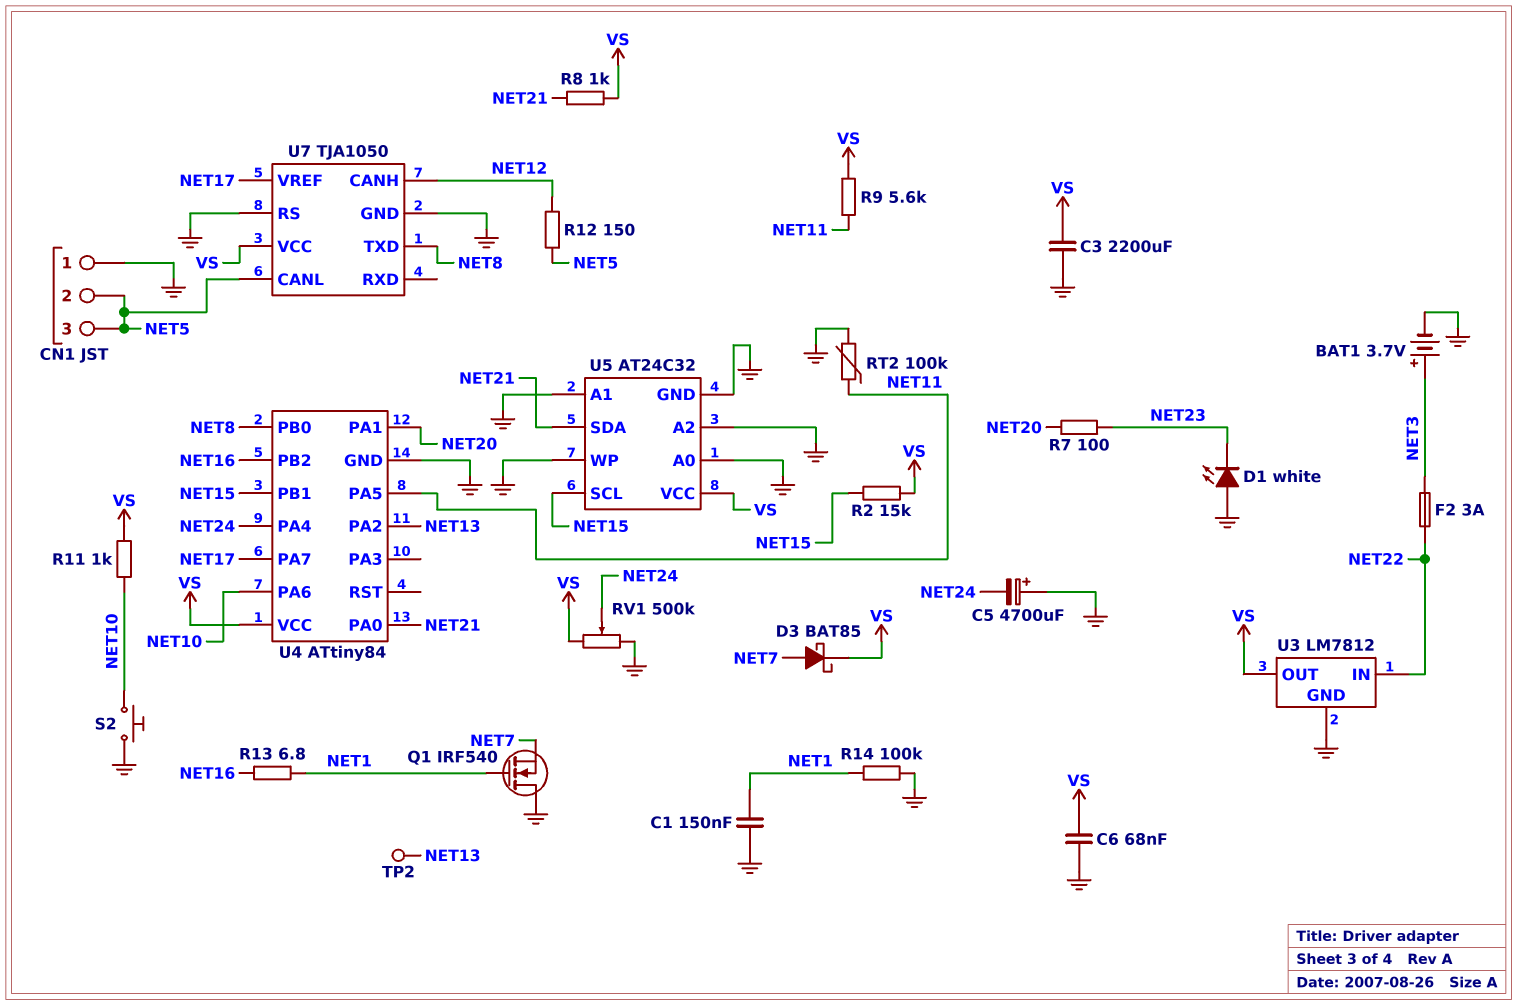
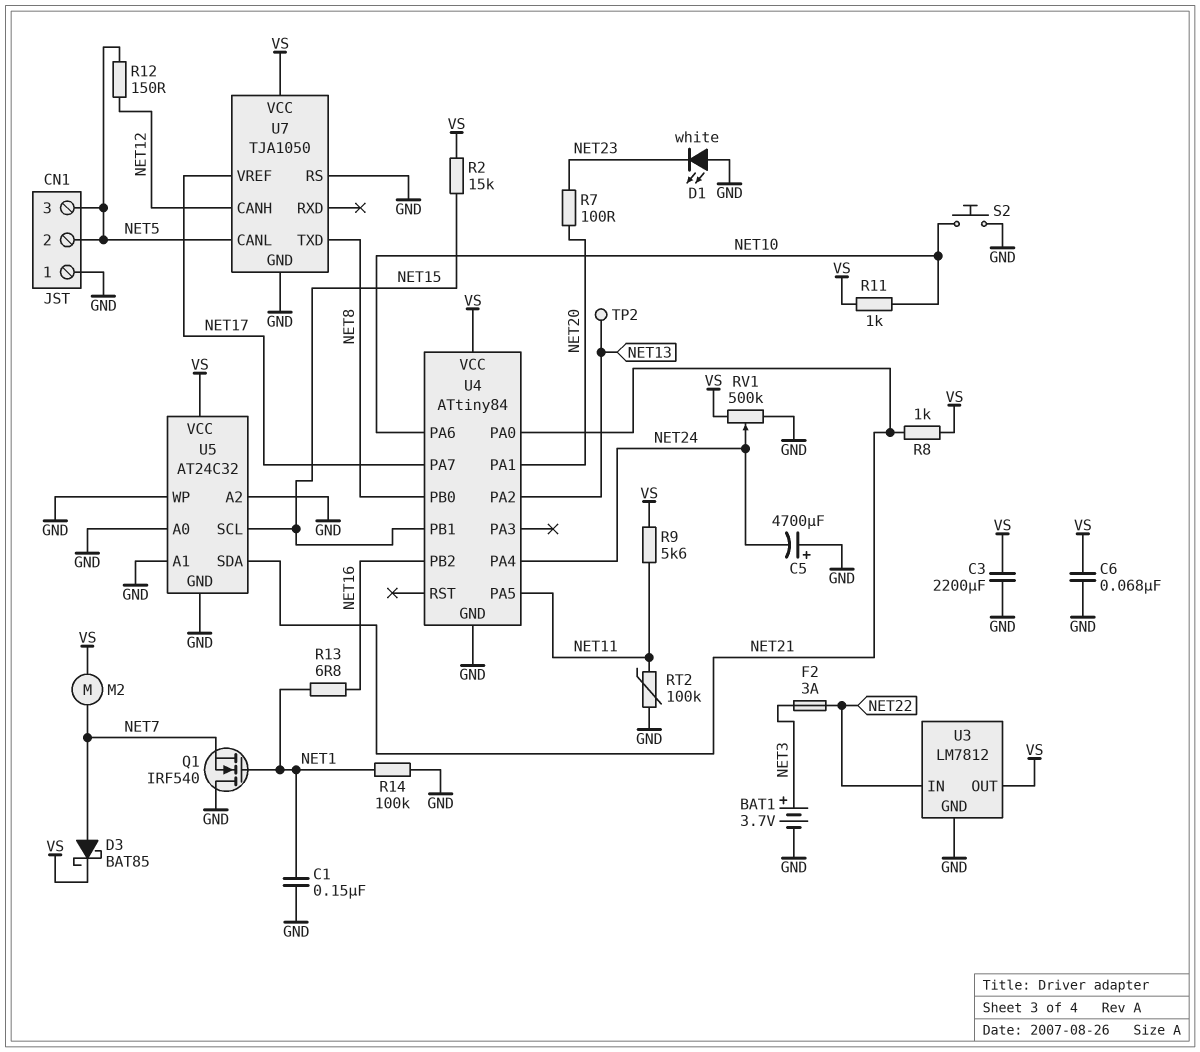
M2: none -> motor (NET7, VS)

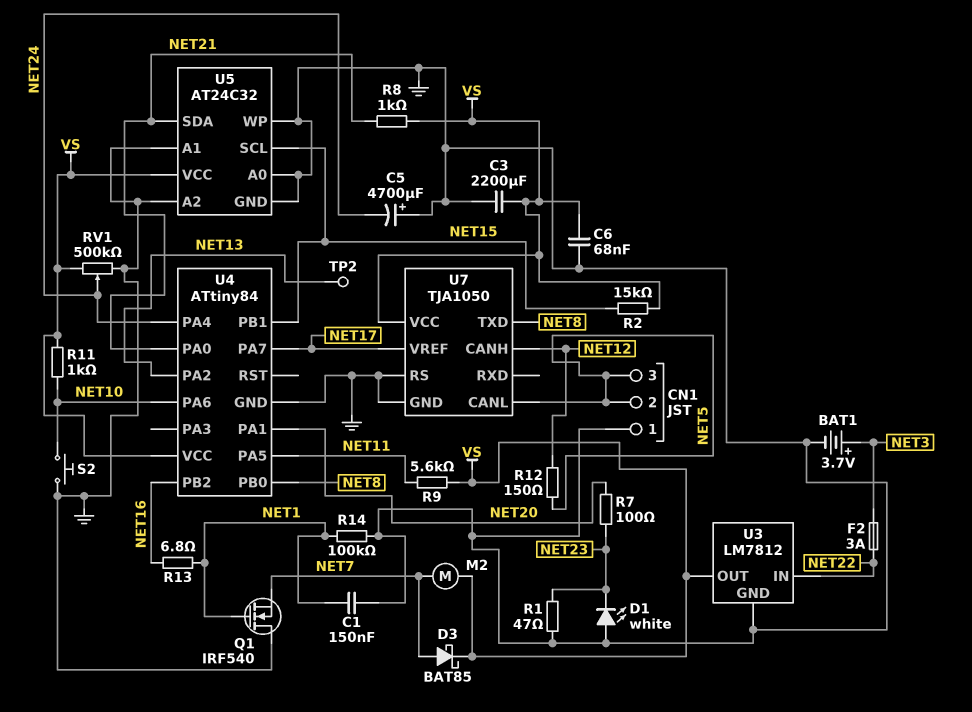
R1: none -> 47 (GND, NET23)
RT2: 100k (GND, NET11) -> none

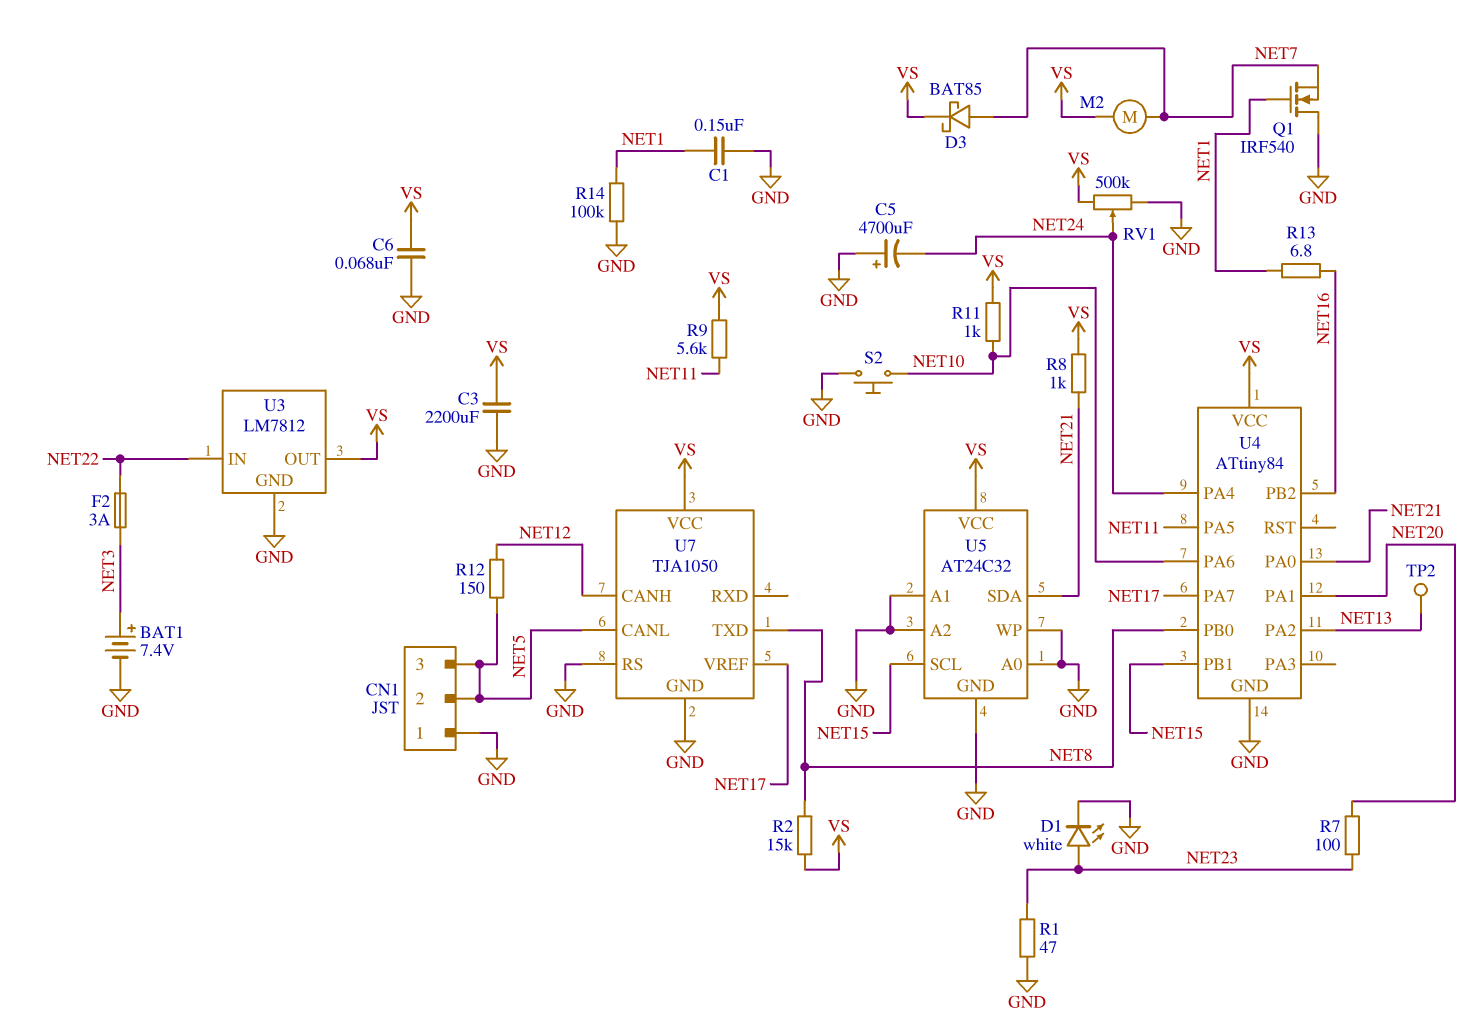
BAT1: 3.7V (plus NET3, minus GND) -> 7.4V (plus NET3, minus GND)
D1: LED white (A GND, K NET23) -> LED white (A NET23, K GND)
R2: 15k (NET15, VS) -> 15k (NET8, VS)

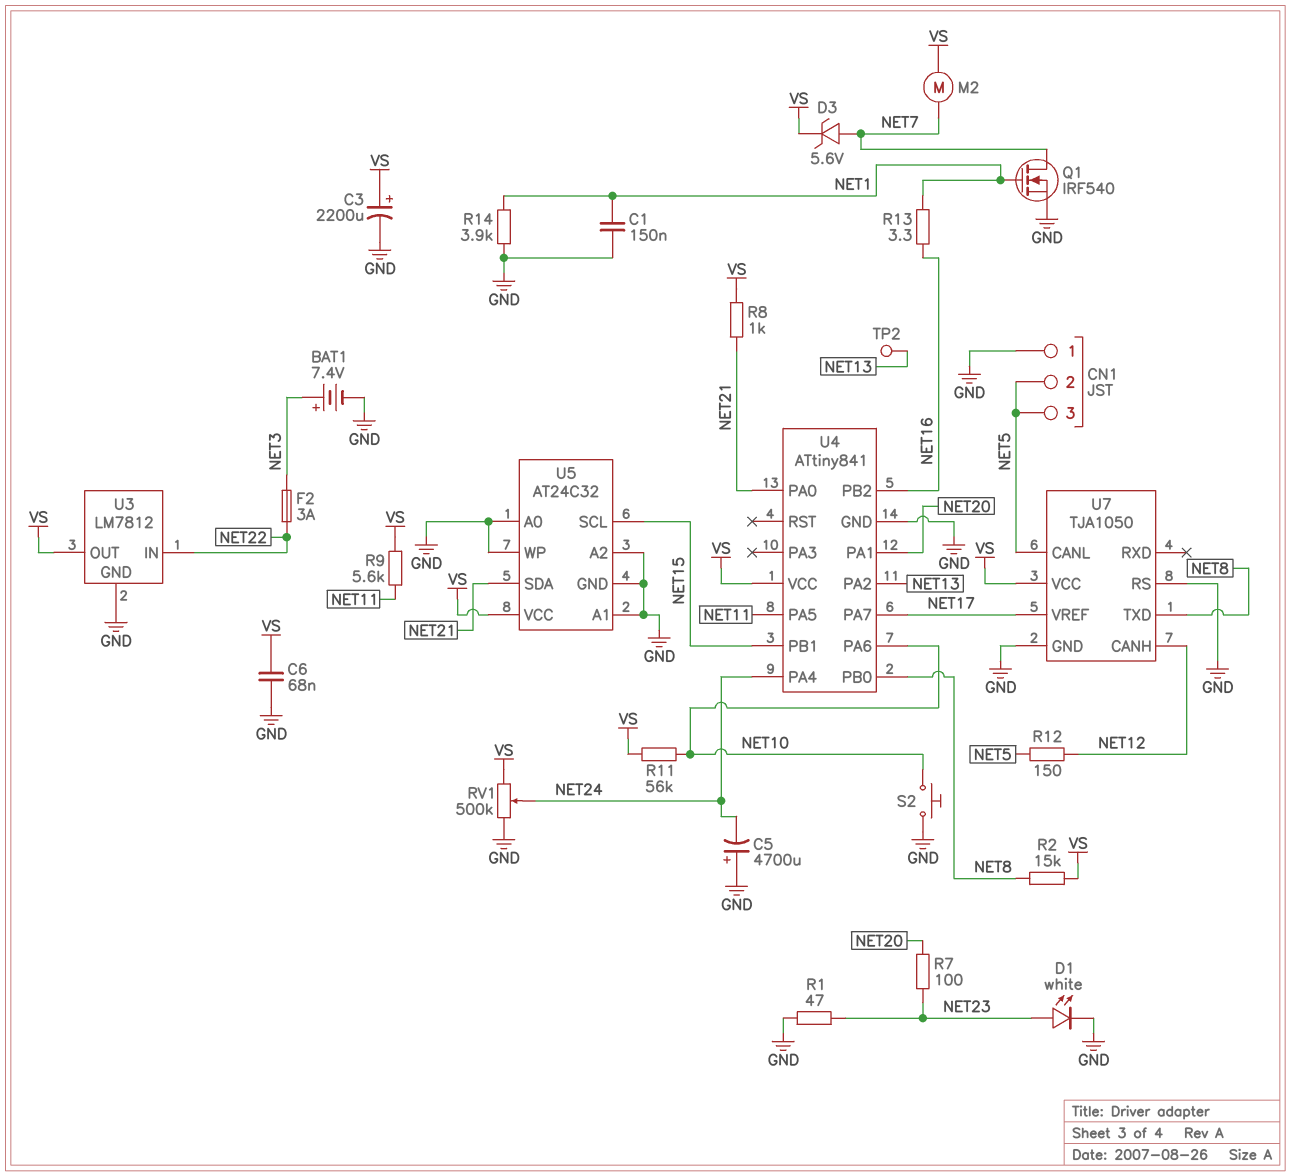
C3: 2200uF (GND, VS) -> 2200uF (plus VS, minus GND)
D3: schottky BAT85 (A NET7, K VS) -> zener 5.6V (A NET7, K VS)
Q1: NMOS IRF540 (G NET1, D GND, S NET7) -> NMOS IRF540 (G NET1, D NET7, S GND)
R11: 1k (NET10, VS) -> 56k (NET10, VS)
R13: 6.8 (NET1, NET16) -> 3.3 (NET1, NET16)
R14: 100k (GND, NET1) -> 3.9k (GND, NET1)
U4: ATtiny84 -> ATtiny841

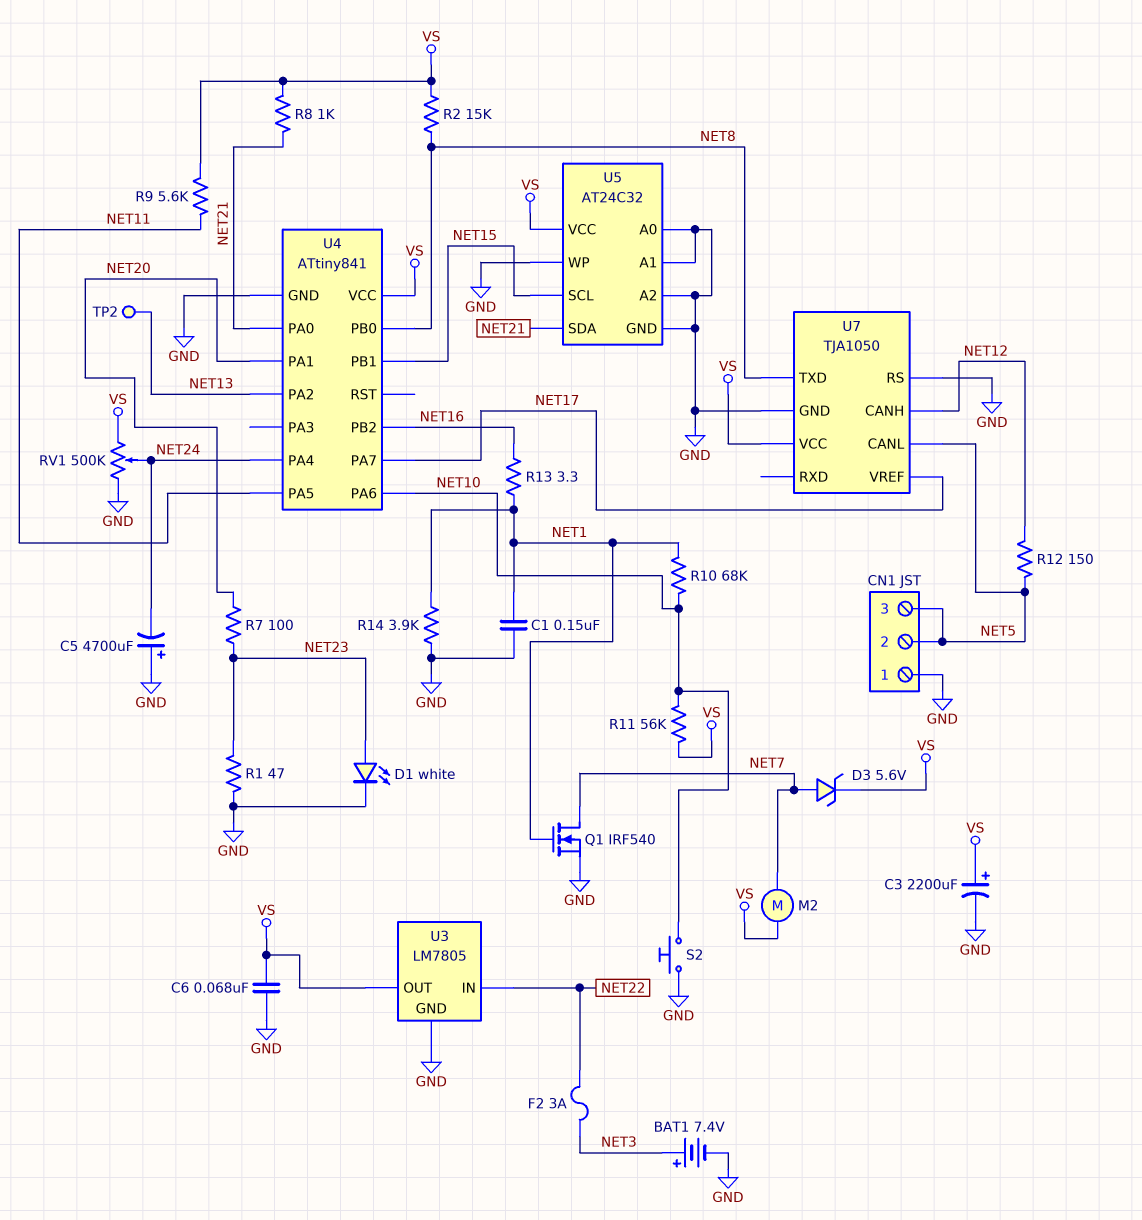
R10: none -> 68k (NET1, NET10)
U3: LM7812 -> LM7805

